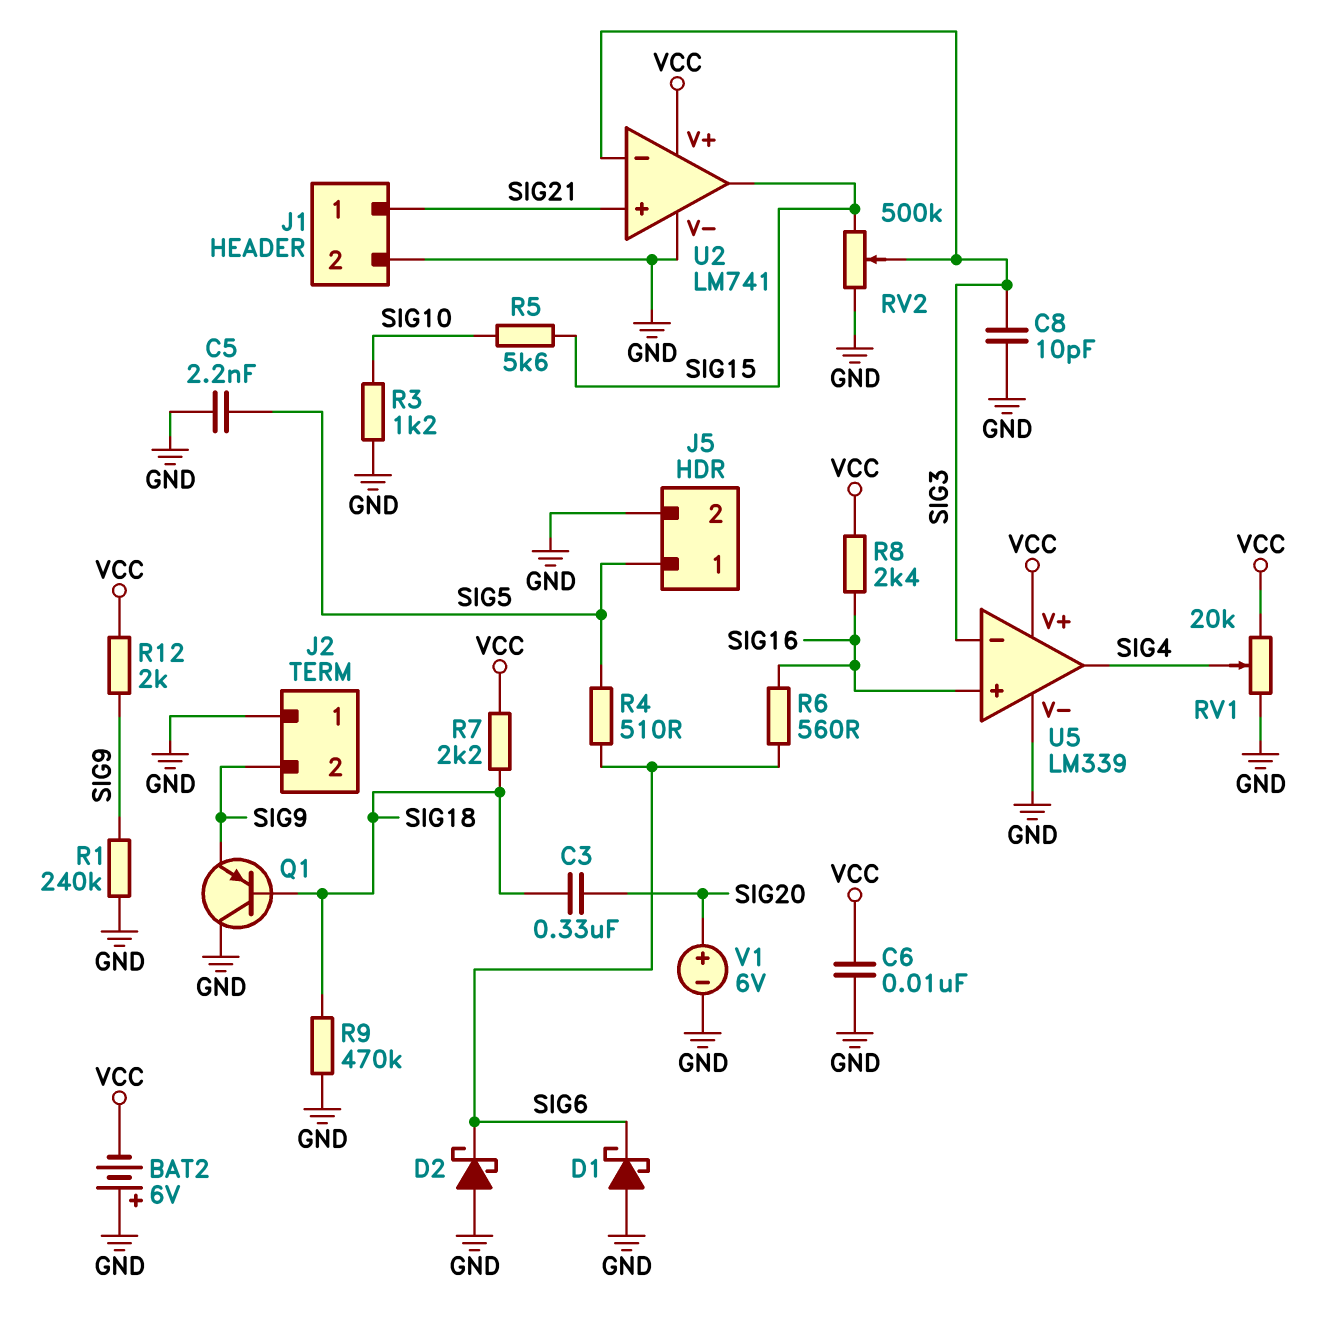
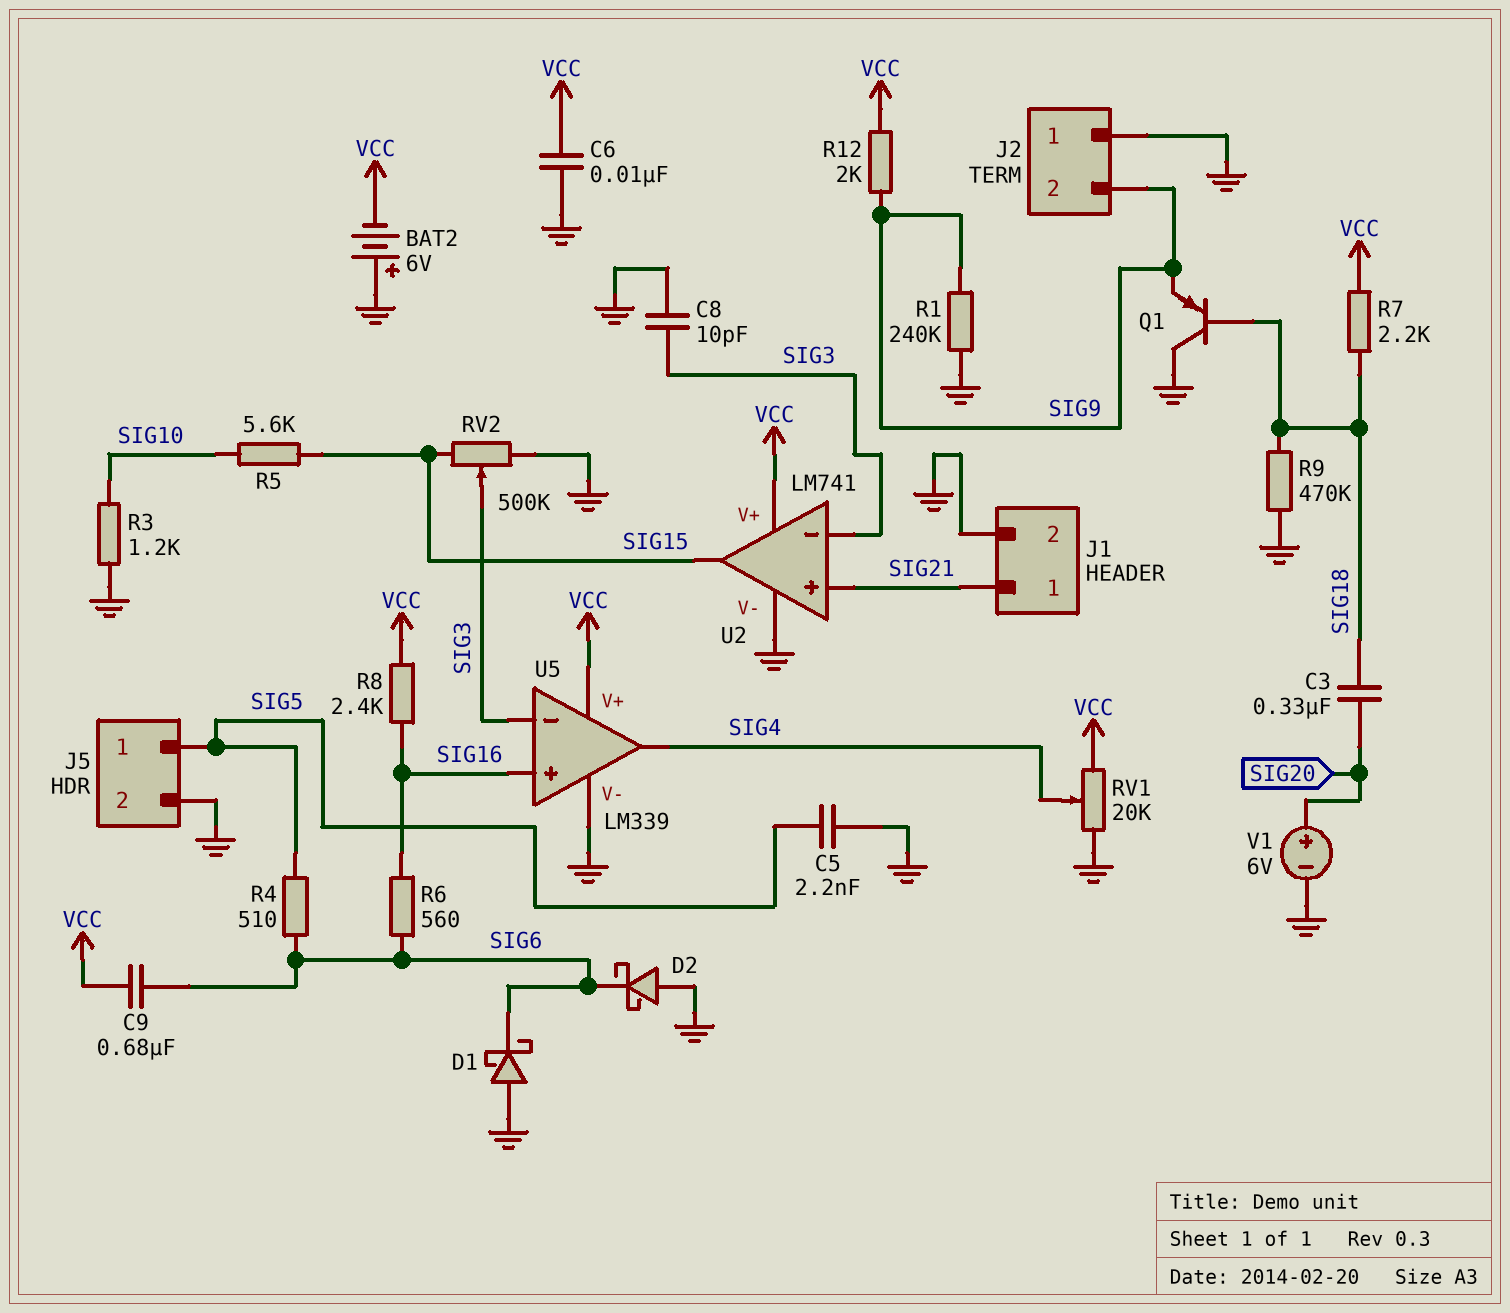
C9: none -> 680nF (SIG6, VCC)

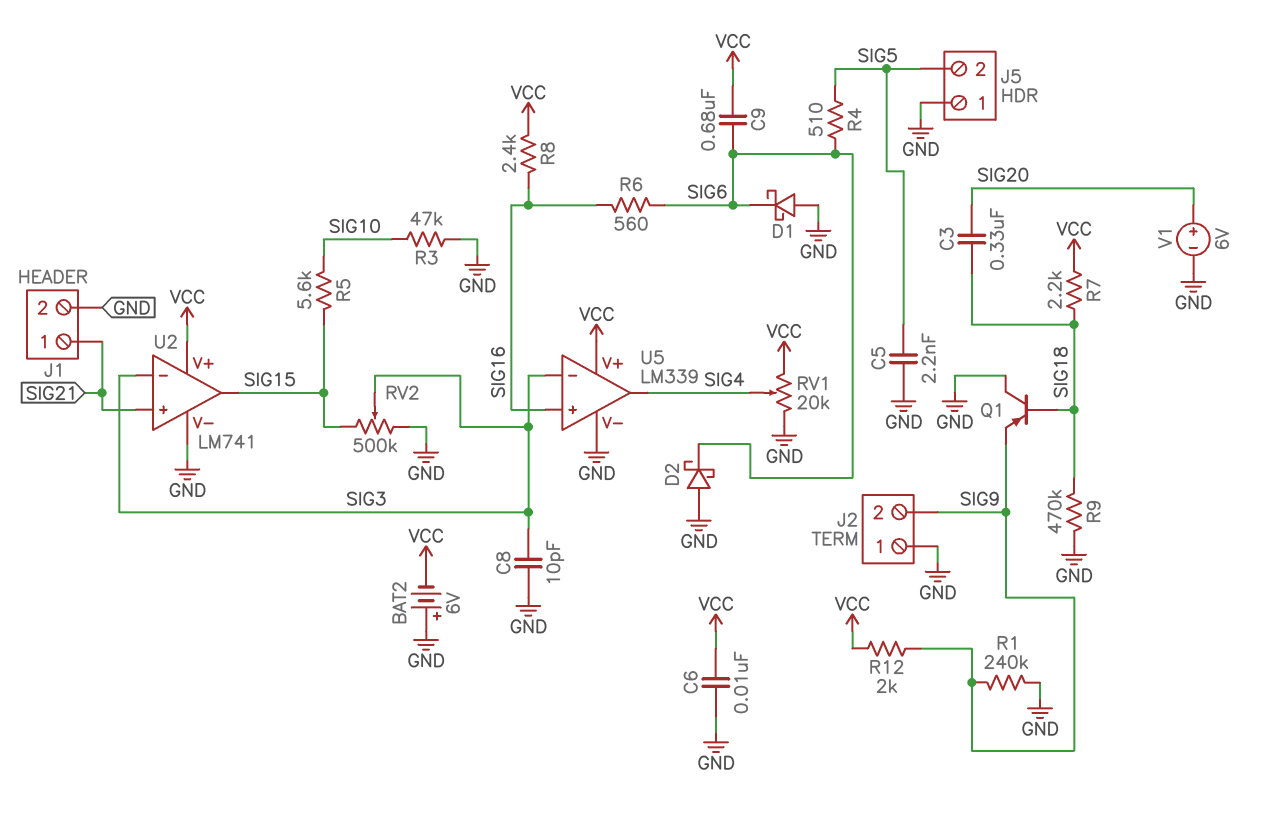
J5 pin 1: SIG5 -> GND
J5 pin 2: GND -> SIG5
R3: 1.2k (GND, SIG10) -> 47k (GND, SIG10)

